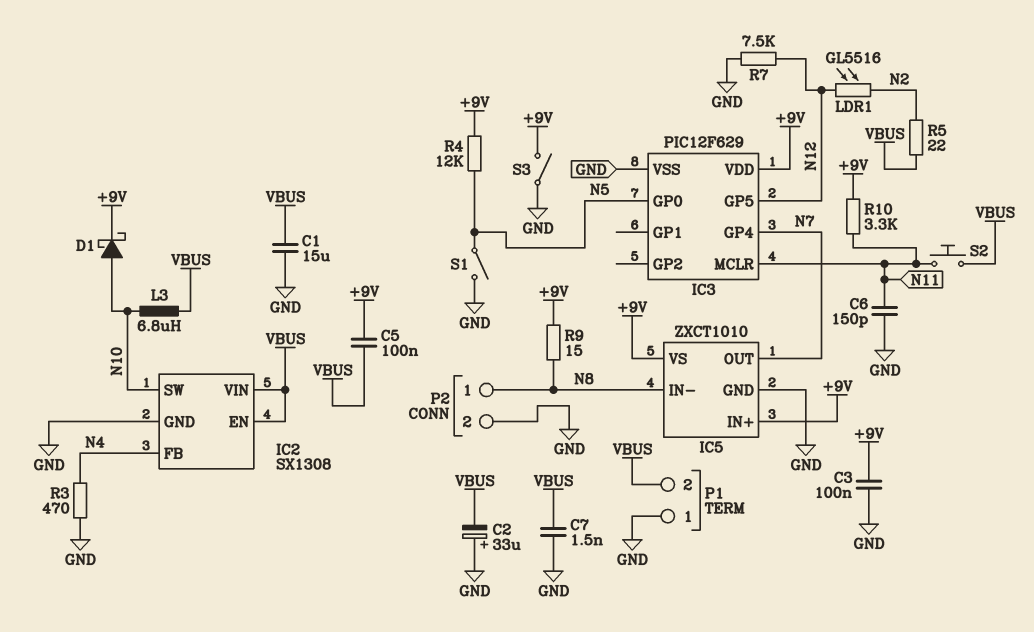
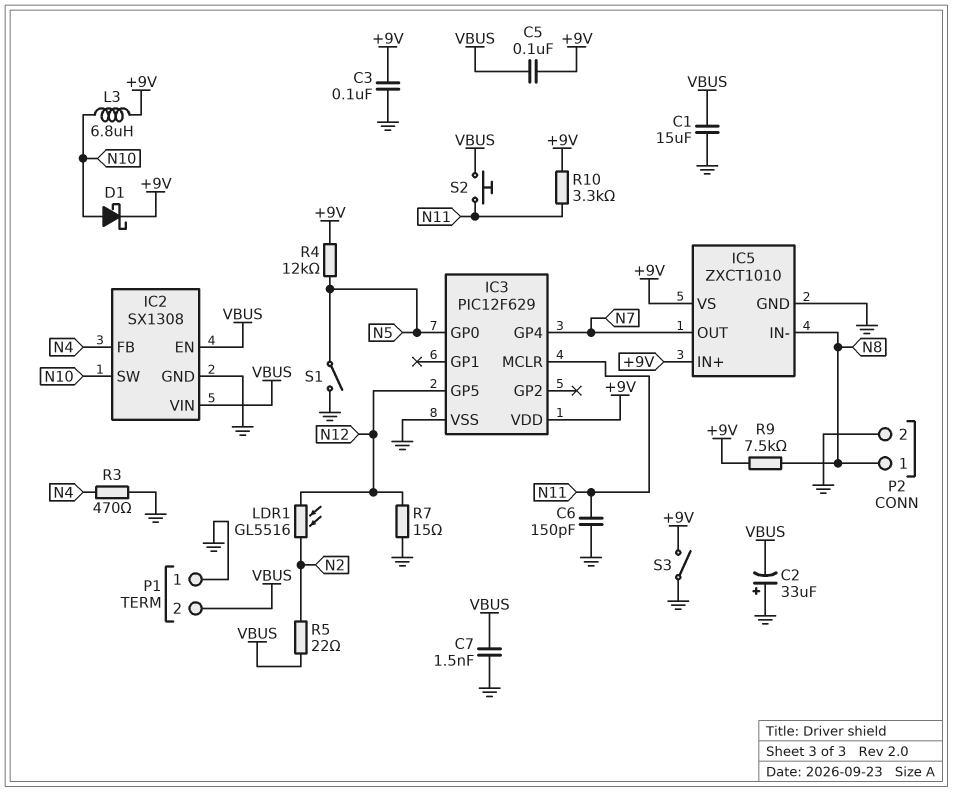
L3: 6.8uH (N10, VBUS) -> 6.8uH (+9V, N10)
R7: 7.5k (GND, N12) -> 15 (GND, N12)
R9: 15 (+9V, N8) -> 7.5k (+9V, N8)

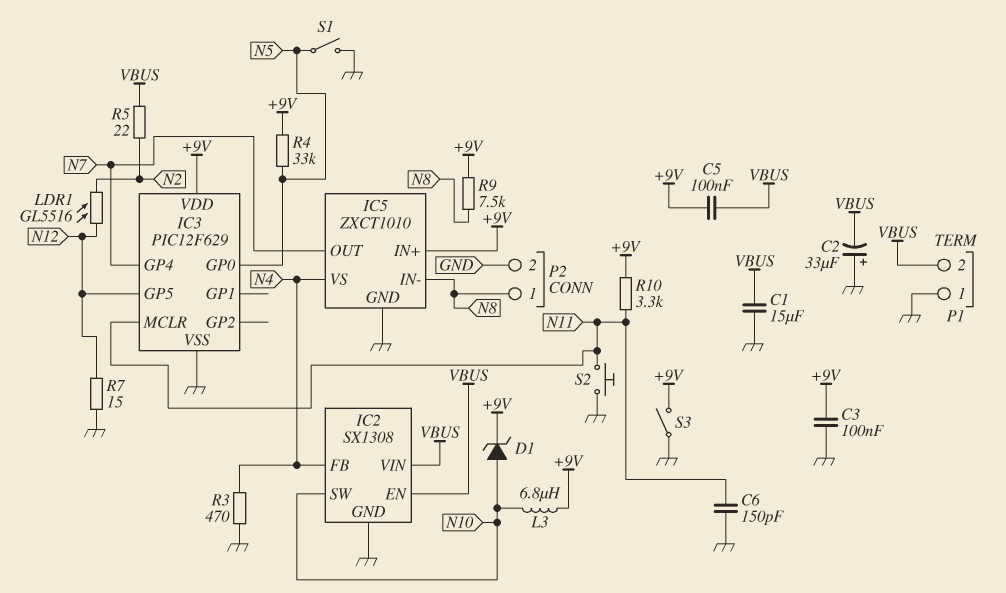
C7: 1.5nF (GND, VBUS) -> none
D1: schottky (A N10, K +9V) -> zener (A N10, K +9V)
IC5 pin VS: +9V -> N4
R4: 12k (+9V, N5) -> 33k (+9V, N5)
S2: button (N11, VBUS) -> button (GND, N11)

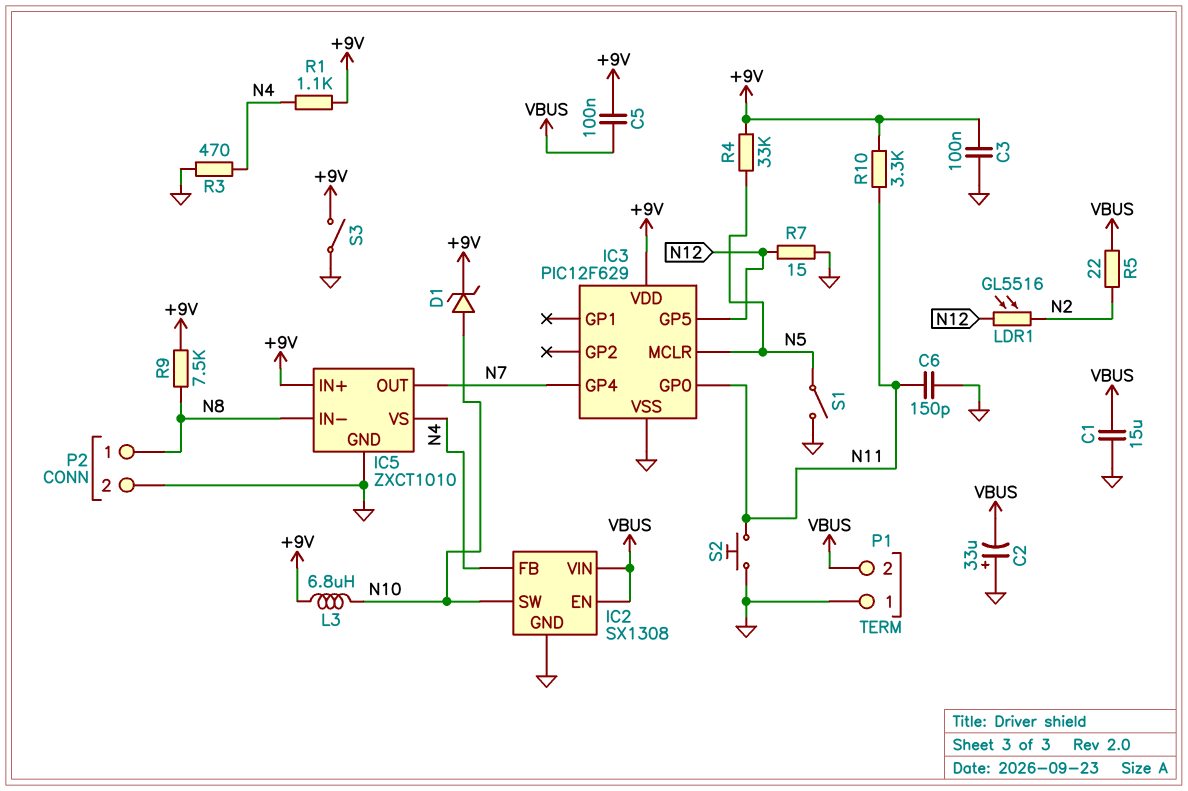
IC3 pin GP0: N5 -> N11
IC3 pin MCLR: N11 -> N5
R1: none -> 1.1k (+9V, N4)

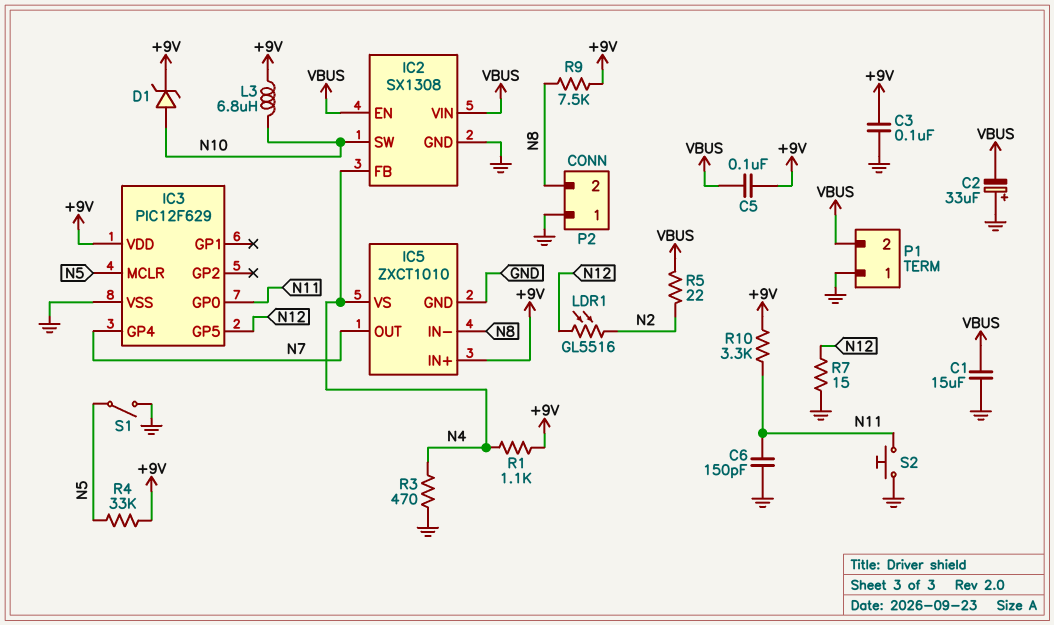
P2 pin 1: N8 -> GND
P2 pin 2: GND -> N8
S3: switch (+9V, GND) -> none

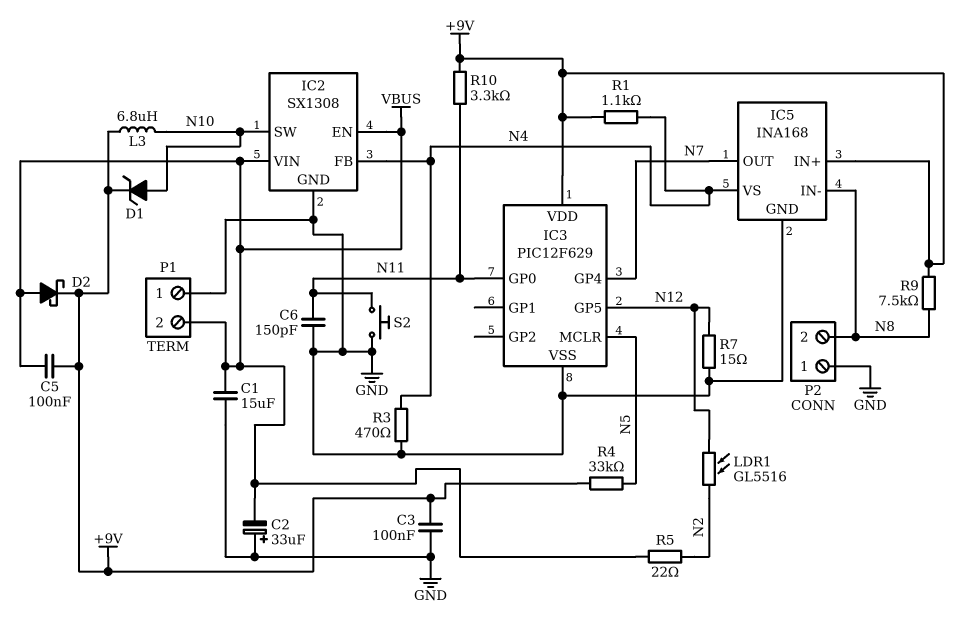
D2: none -> schottky (A VBUS, K +9V)
IC5: ZXCT1010 -> INA168
S1: switch (GND, N5) -> none

